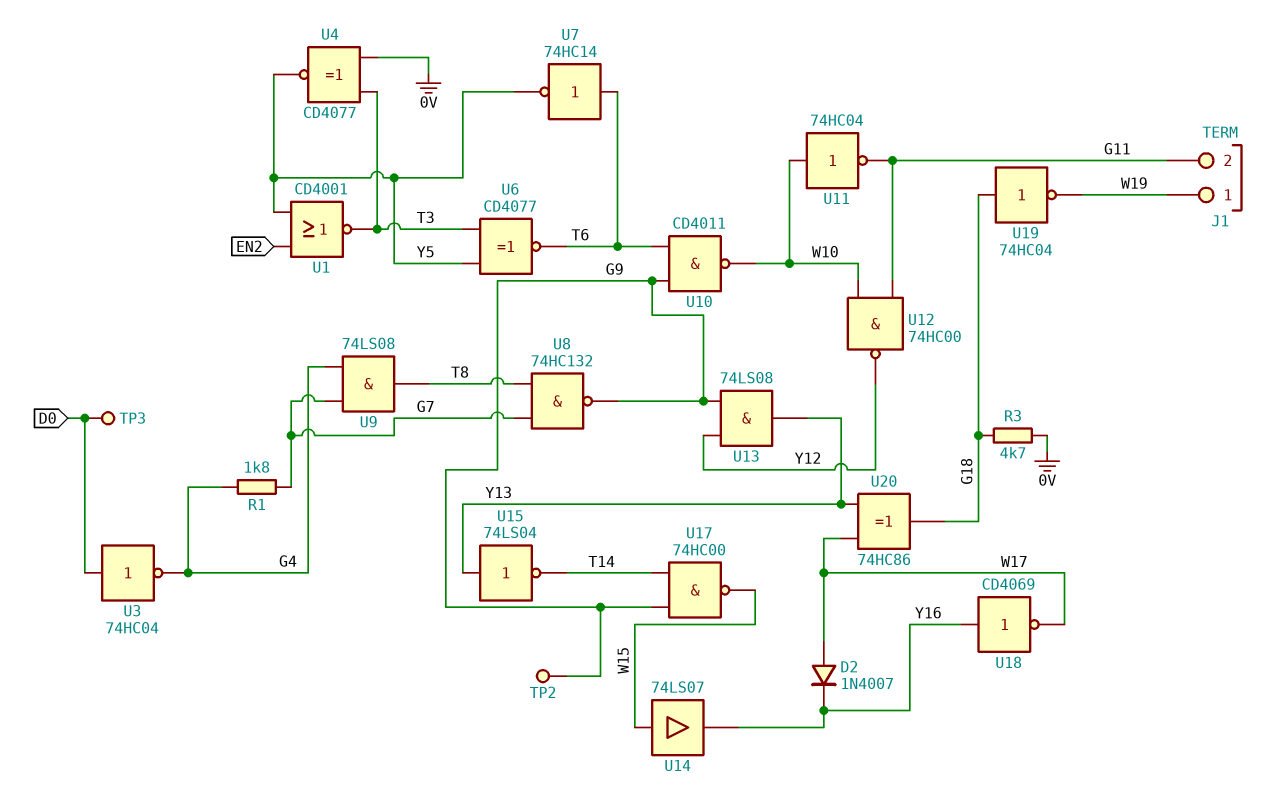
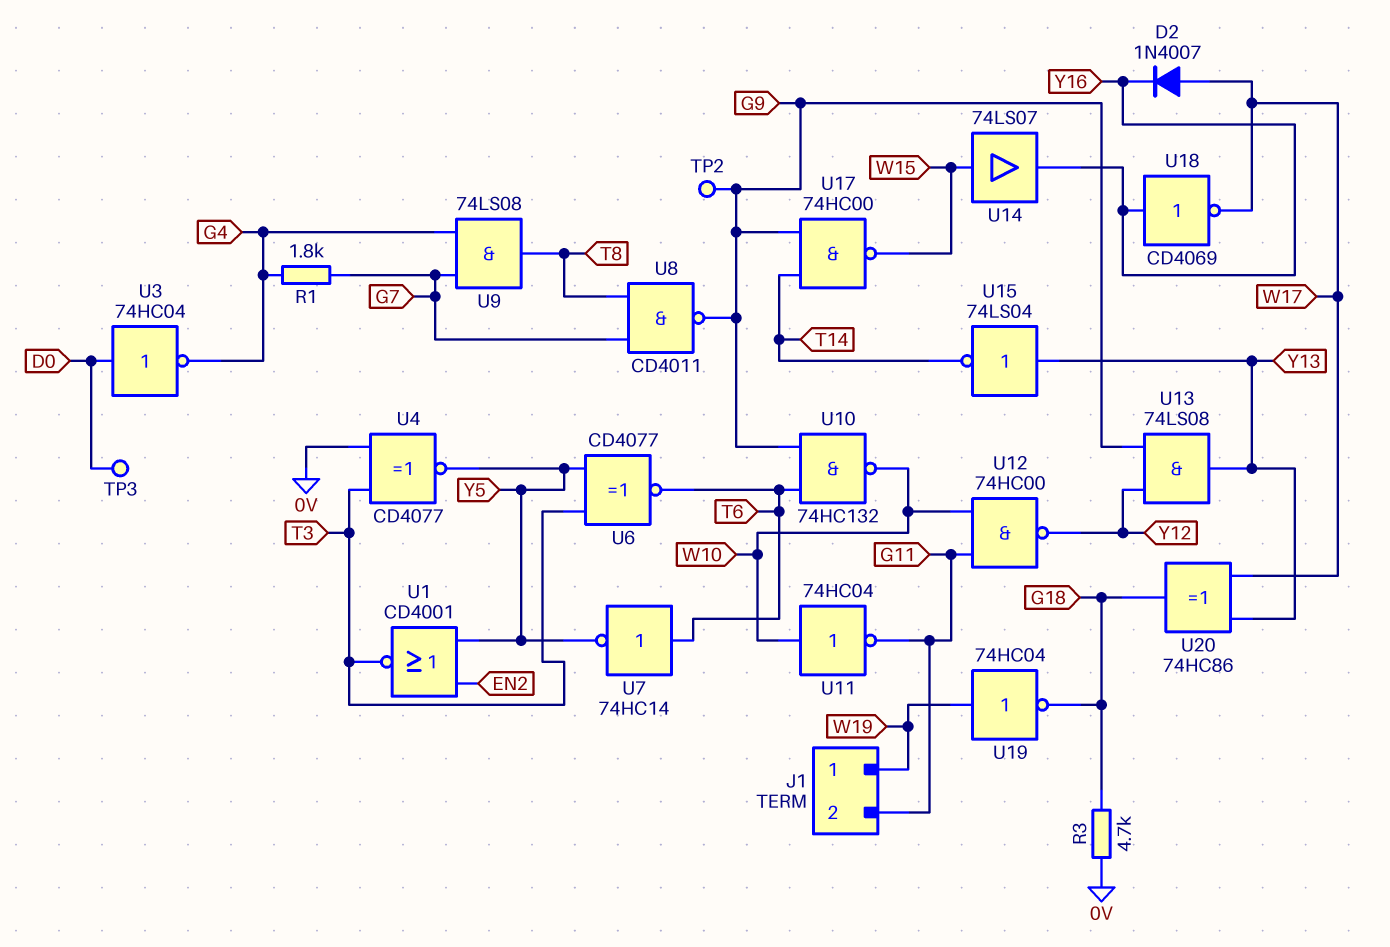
U8: NAND 74HC132 (in G7, in T8, out G9) -> NAND CD4011 (in G7, in T8, out G9)
U10: NAND CD4011 (in G9, in T6, out W10) -> NAND 74HC132 (in G9, in T6, out W10)
U19: NOT 74HC04 (in G18, out W19) -> NOT 74HC04 (in W19, out G18)

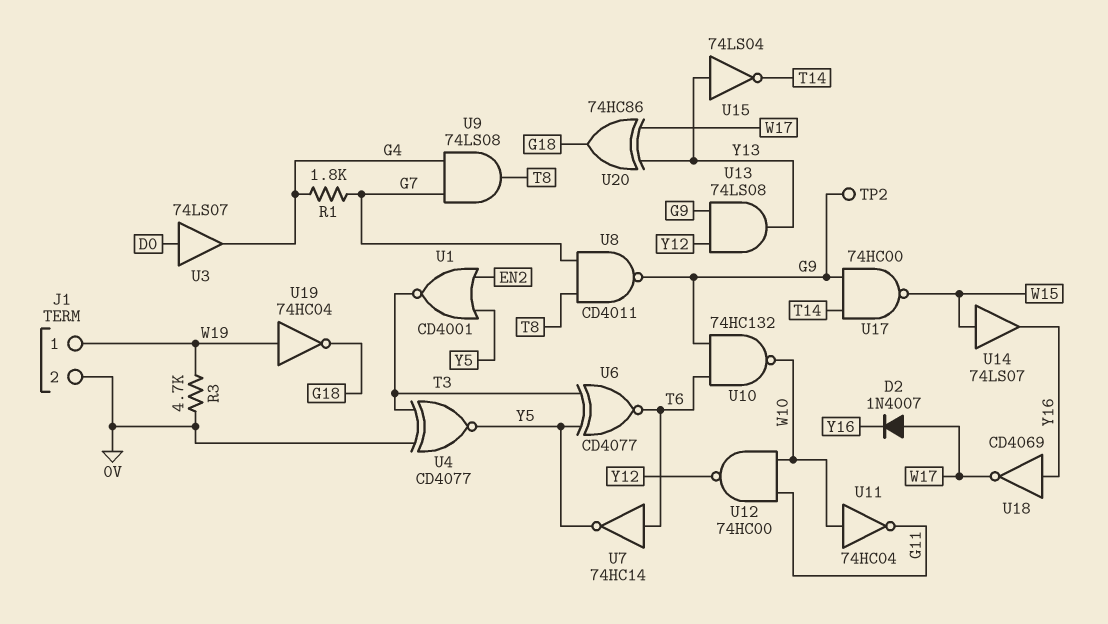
J1 pin 2: G11 -> 0V
R3: 4.7k (0V, G18) -> 4.7k (0V, W19)
TP3: test point (D0) -> none
U3: NOT 74HC04 (in D0, out G4) -> buffer 74LS07 (in D0, out G4)

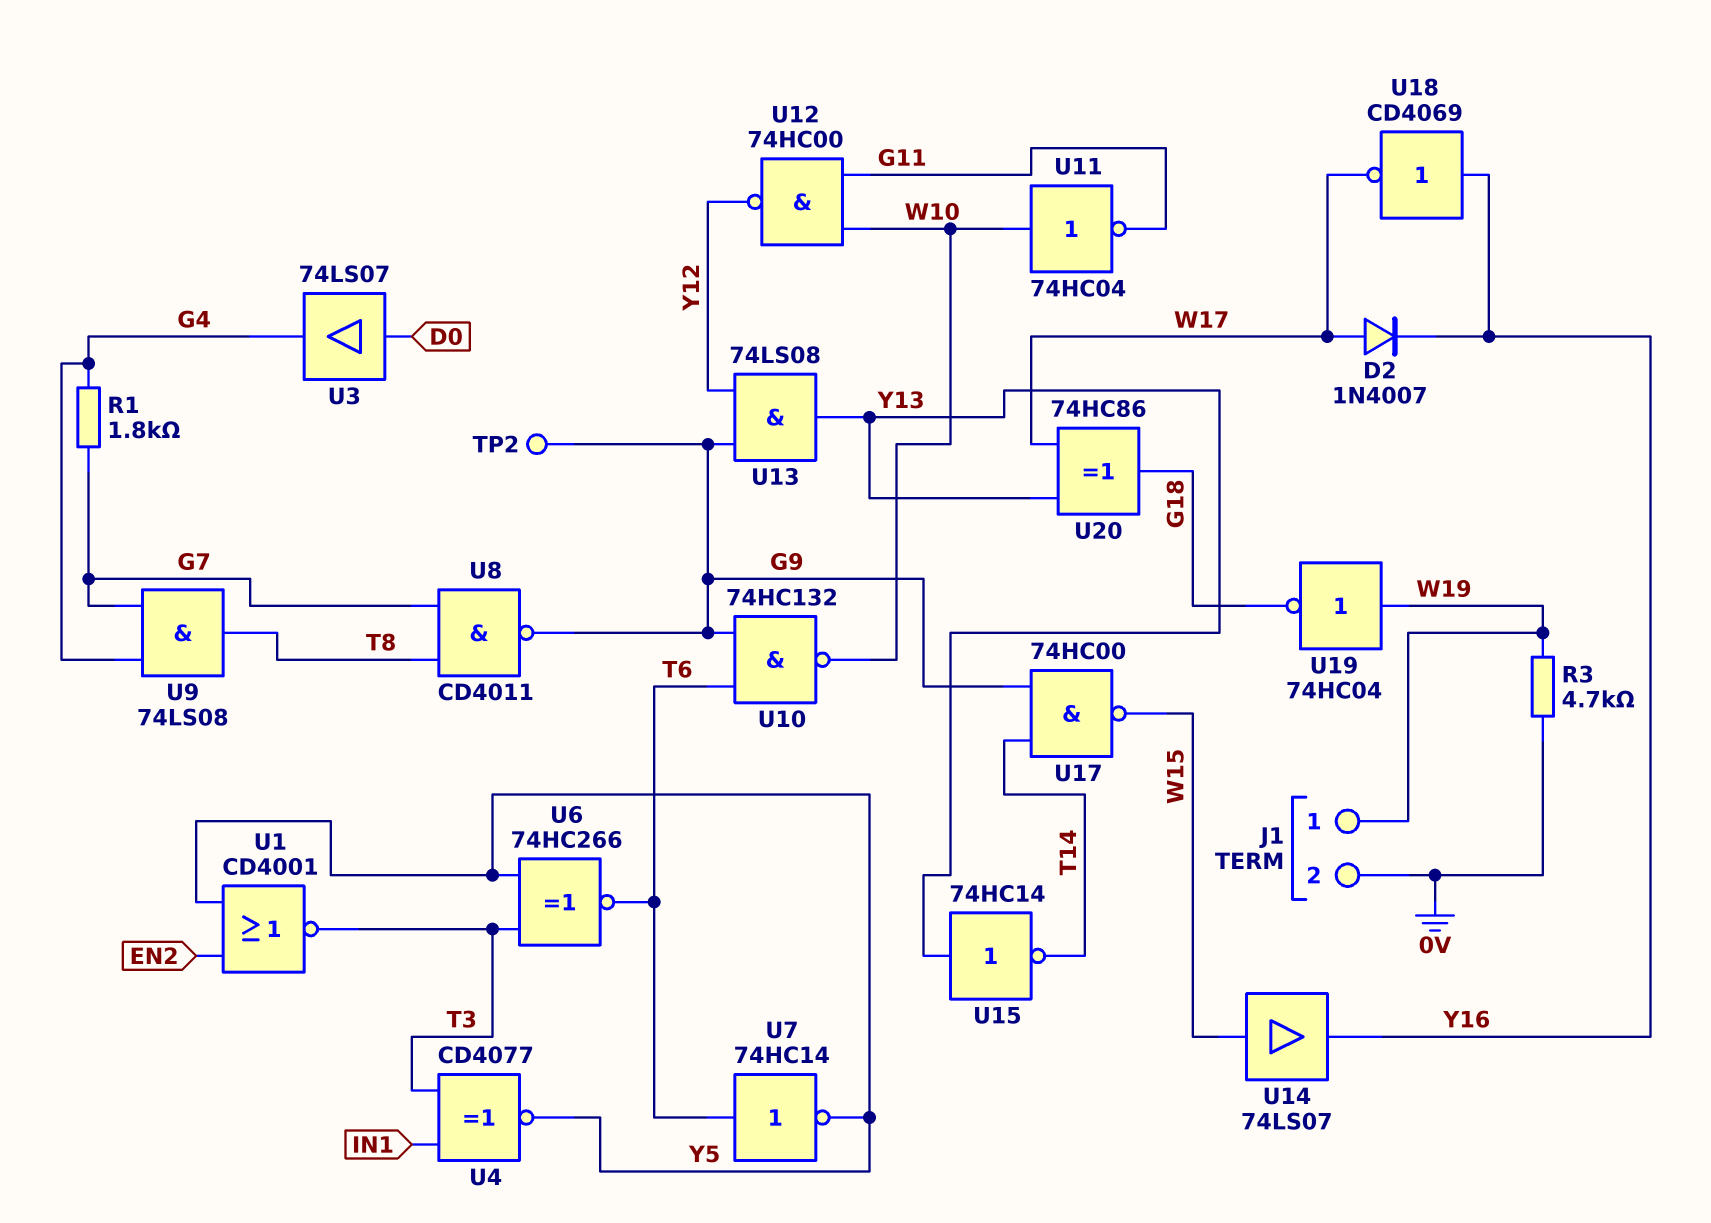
U4: XNOR CD4077 (in 0V, in T3, out Y5) -> XNOR CD4077 (in IN1, in T3, out Y5)
U6: XNOR CD4077 (in T3, in Y5, out T6) -> XNOR 74HC266 (in T3, in Y5, out T6)
U15: NOT 74LS04 (in Y13, out T14) -> NOT 74HC14 (in Y13, out T14)

